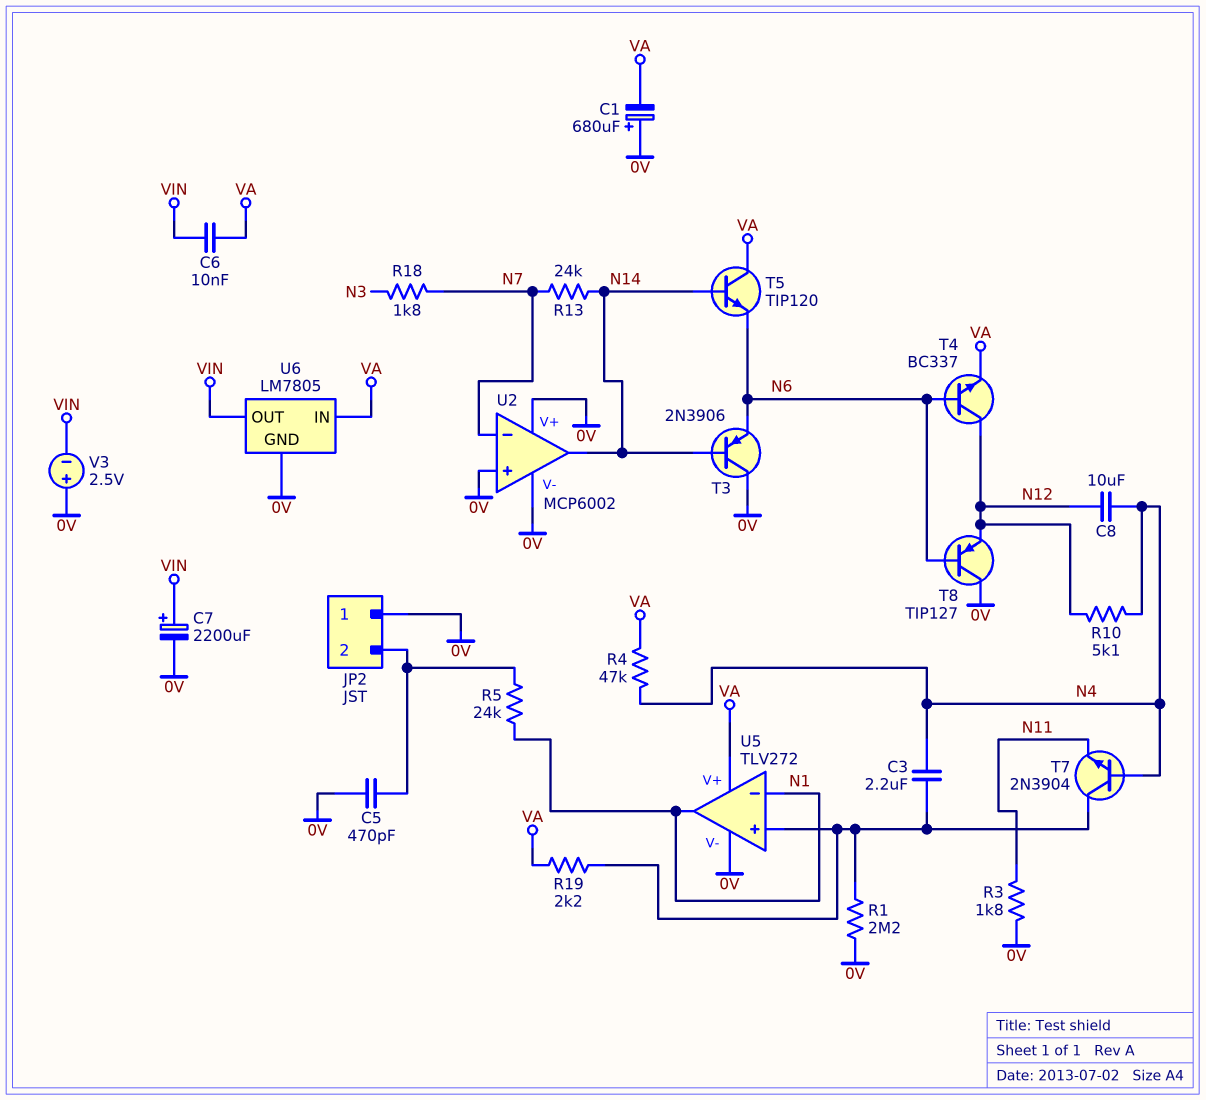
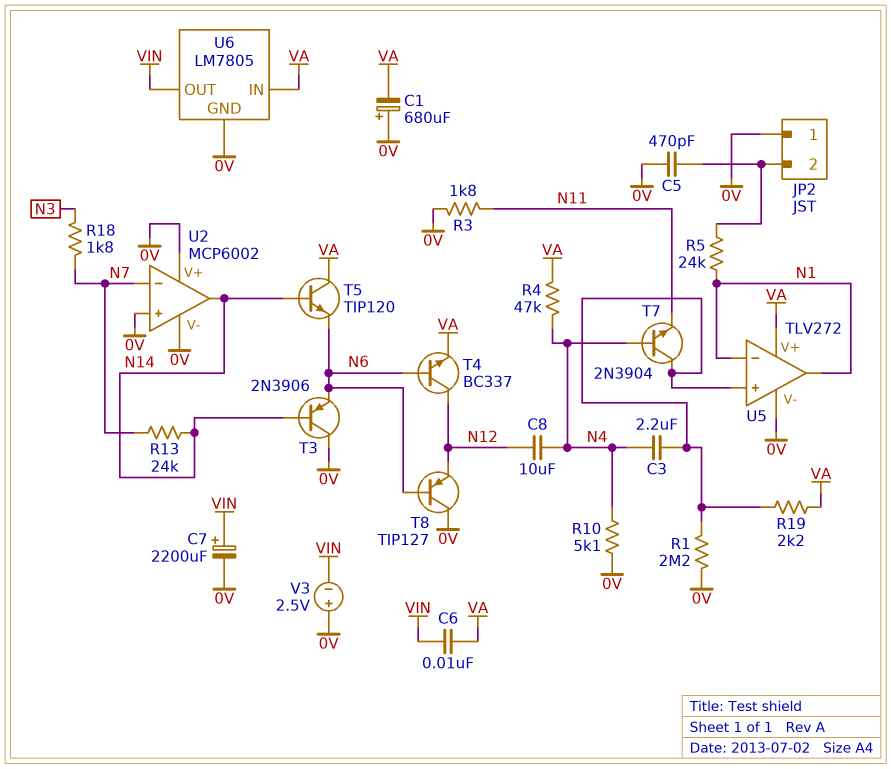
R10: 5.1k (N4, N12) -> 5.1k (0V, N4)

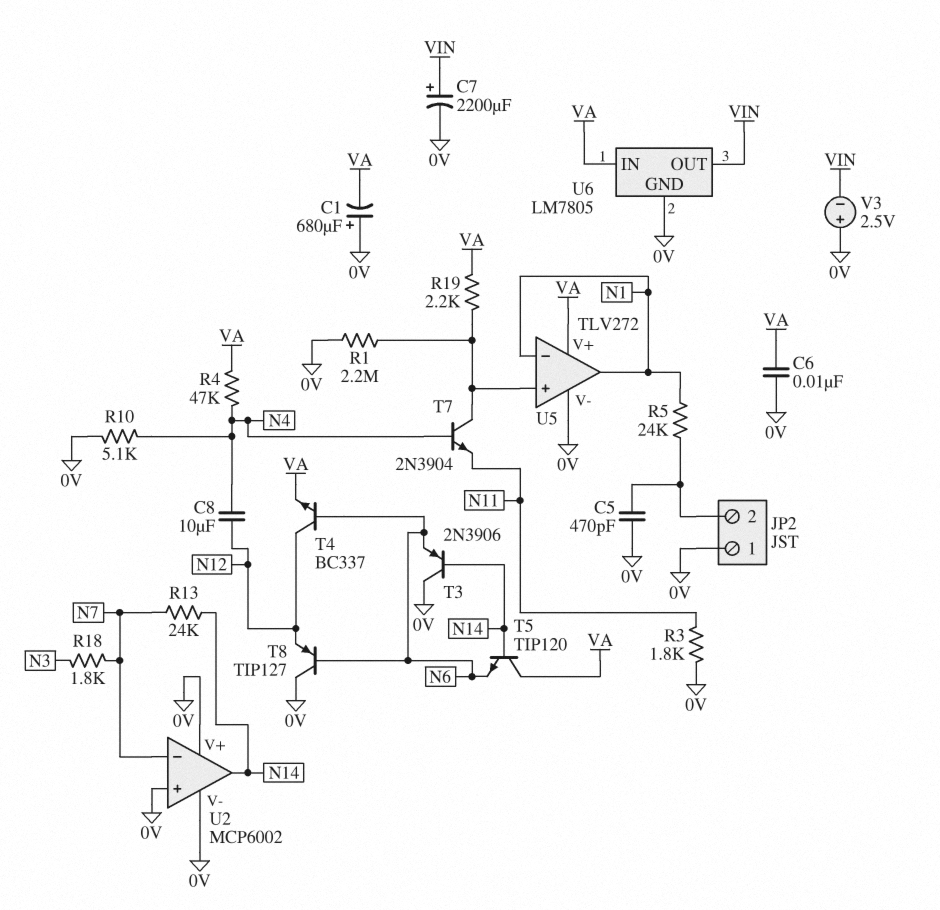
C3: 2.2uF (N4, U5/in+) -> none
C6: 10nF (VA, VIN) -> 10nF (0V, VA)

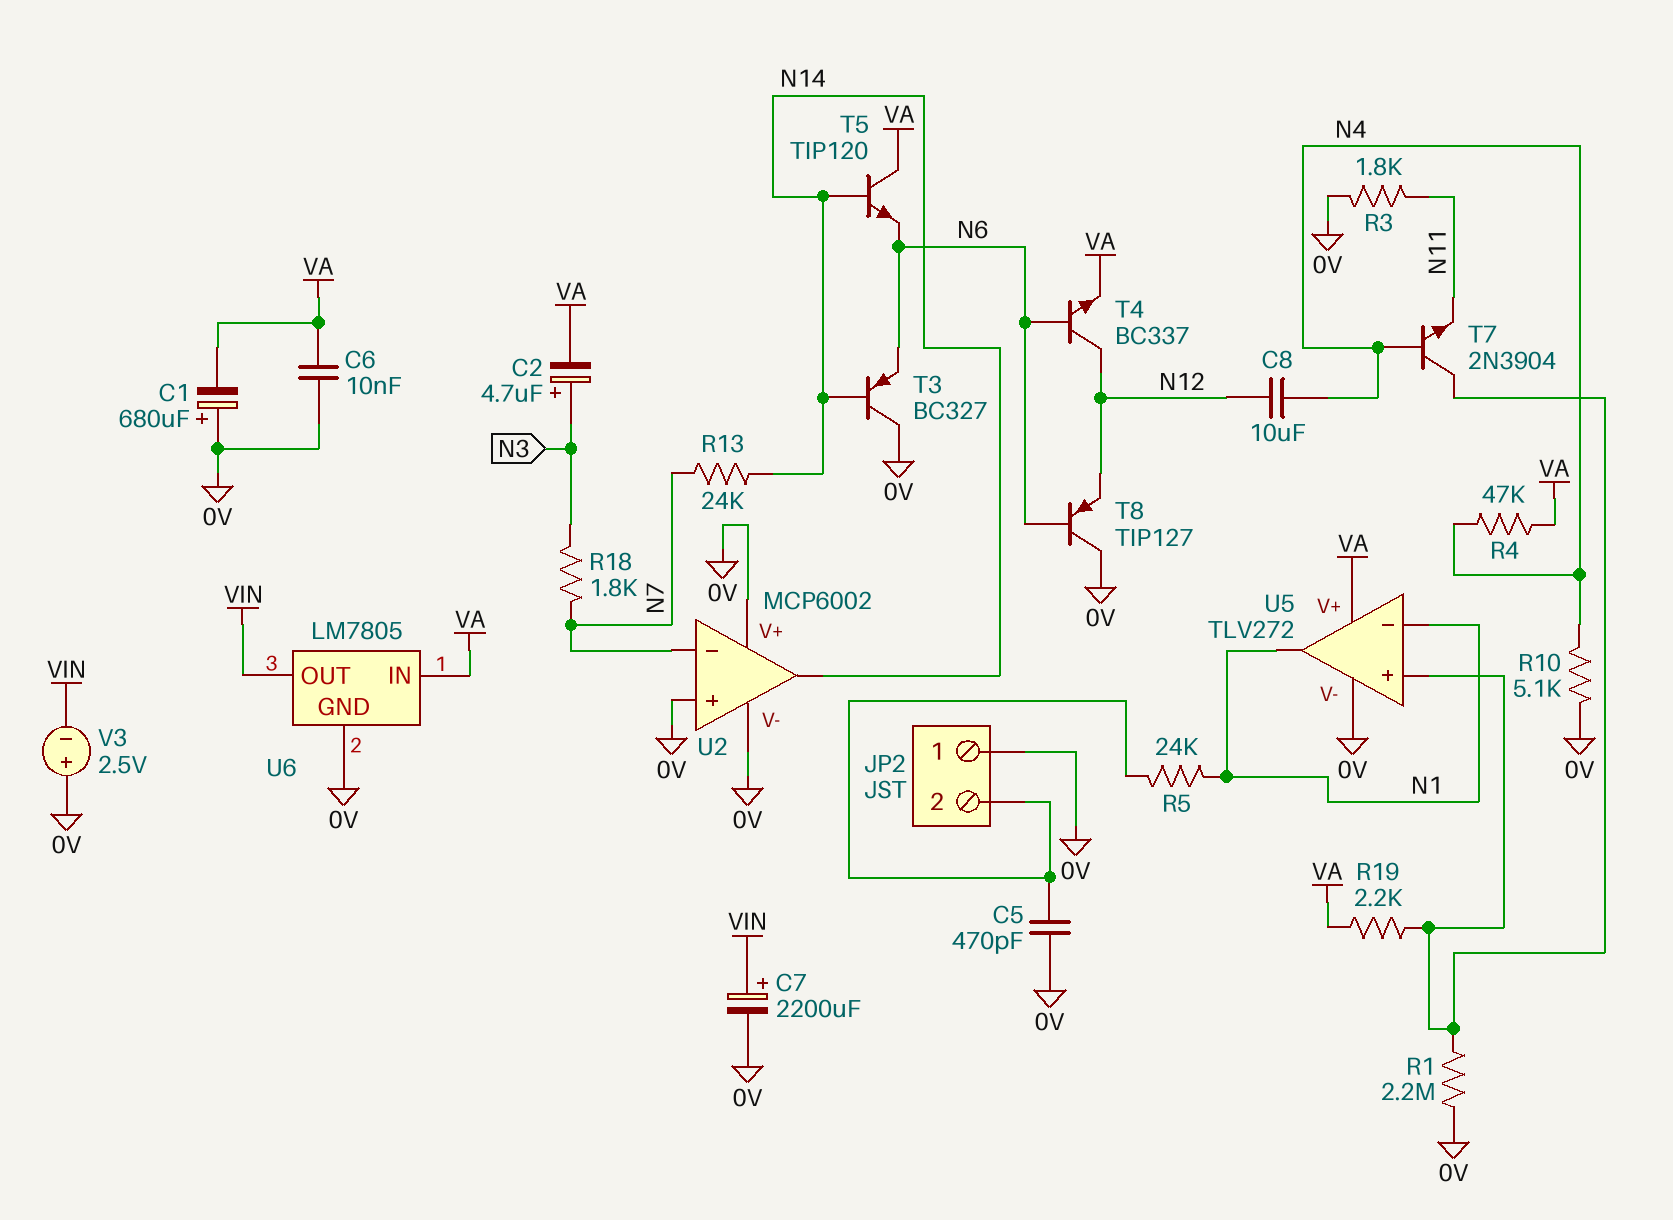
C2: none -> 4.7uF (plus N3, minus VA)
T3: PNP 2N3906 (B N14, C 0V, E N6) -> PNP BC327 (B N14, C 0V, E N6)

